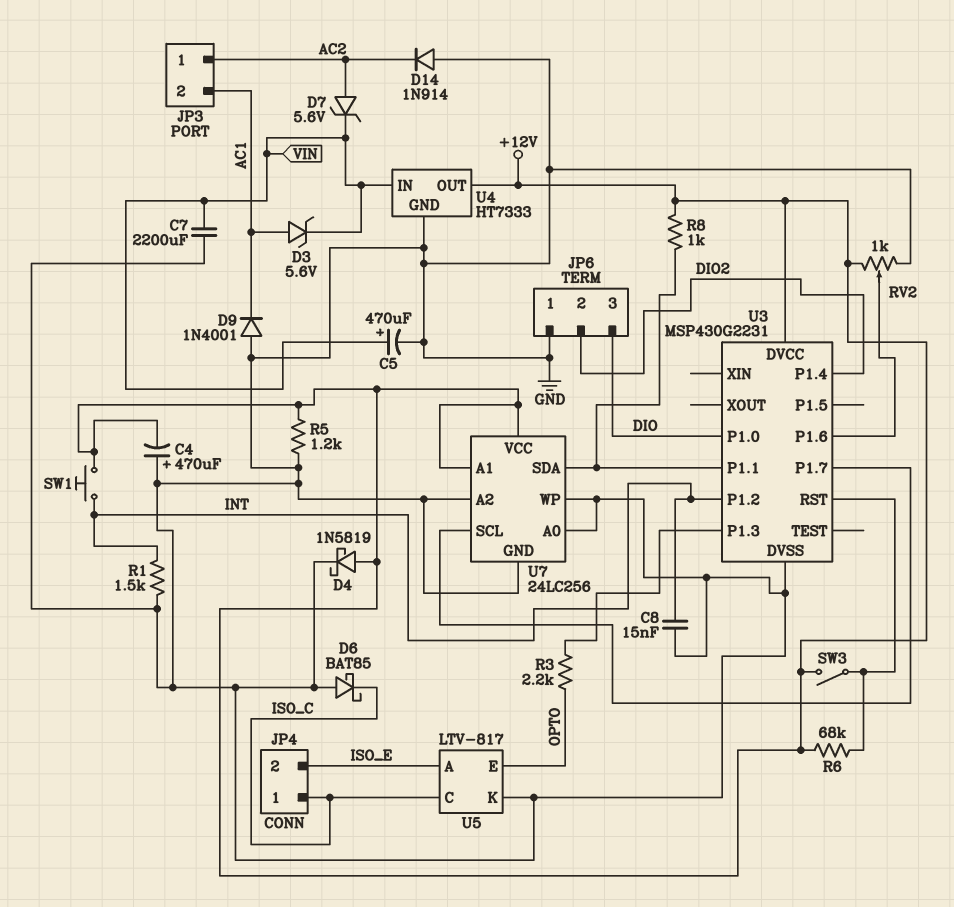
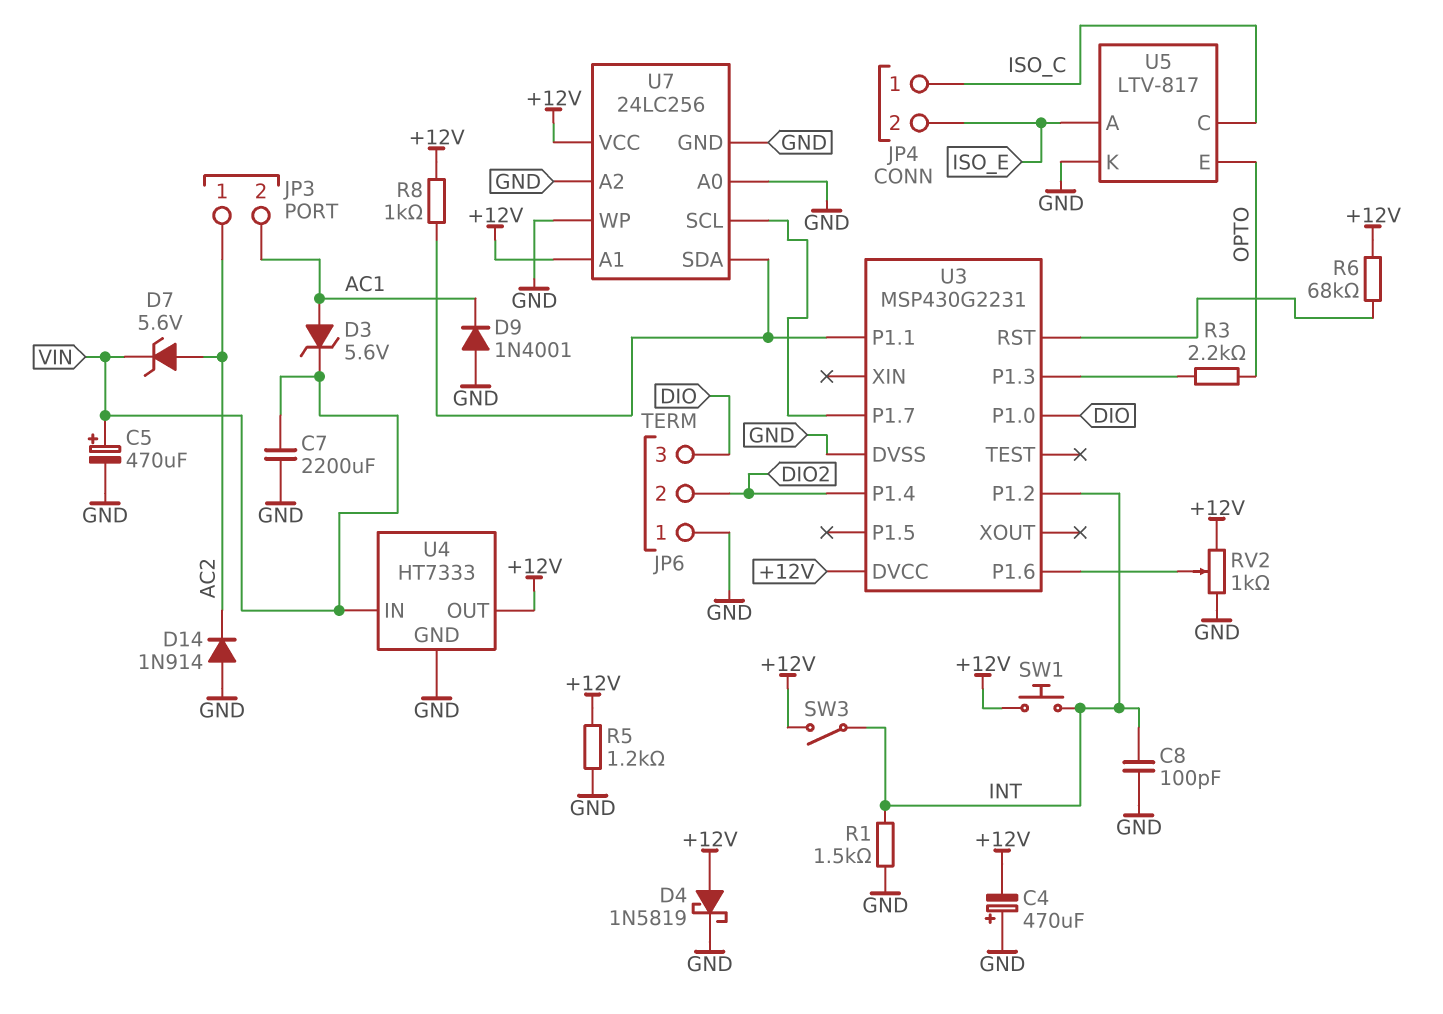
C8: 15nF (GND, INT) -> 100pF (GND, INT)
D6: schottky BAT85 (A GND, K ISO_C) -> none
SW3: switch (+12V, U3/RST) -> switch (+12V, INT)

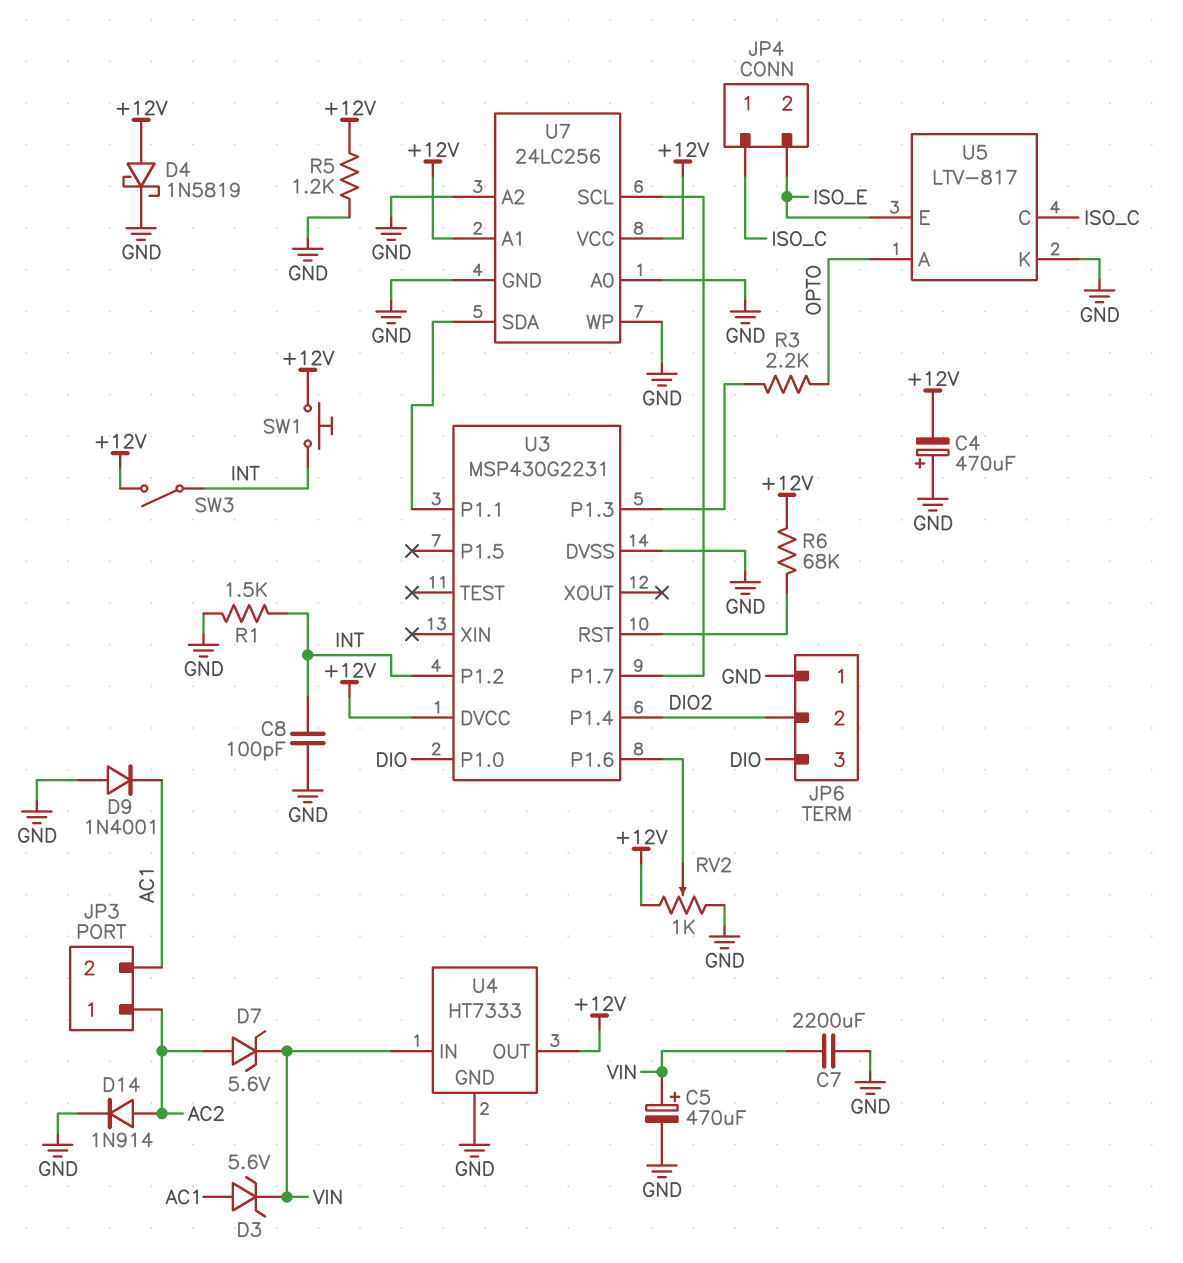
D14: diode 1N914 (A GND, K AC2) -> diode 1N914 (A AC2, K GND)
R8: 1k (+12V, U3/P1.1) -> none
U5 pin A: ISO_E -> OPTO
U5 pin E: OPTO -> ISO_E

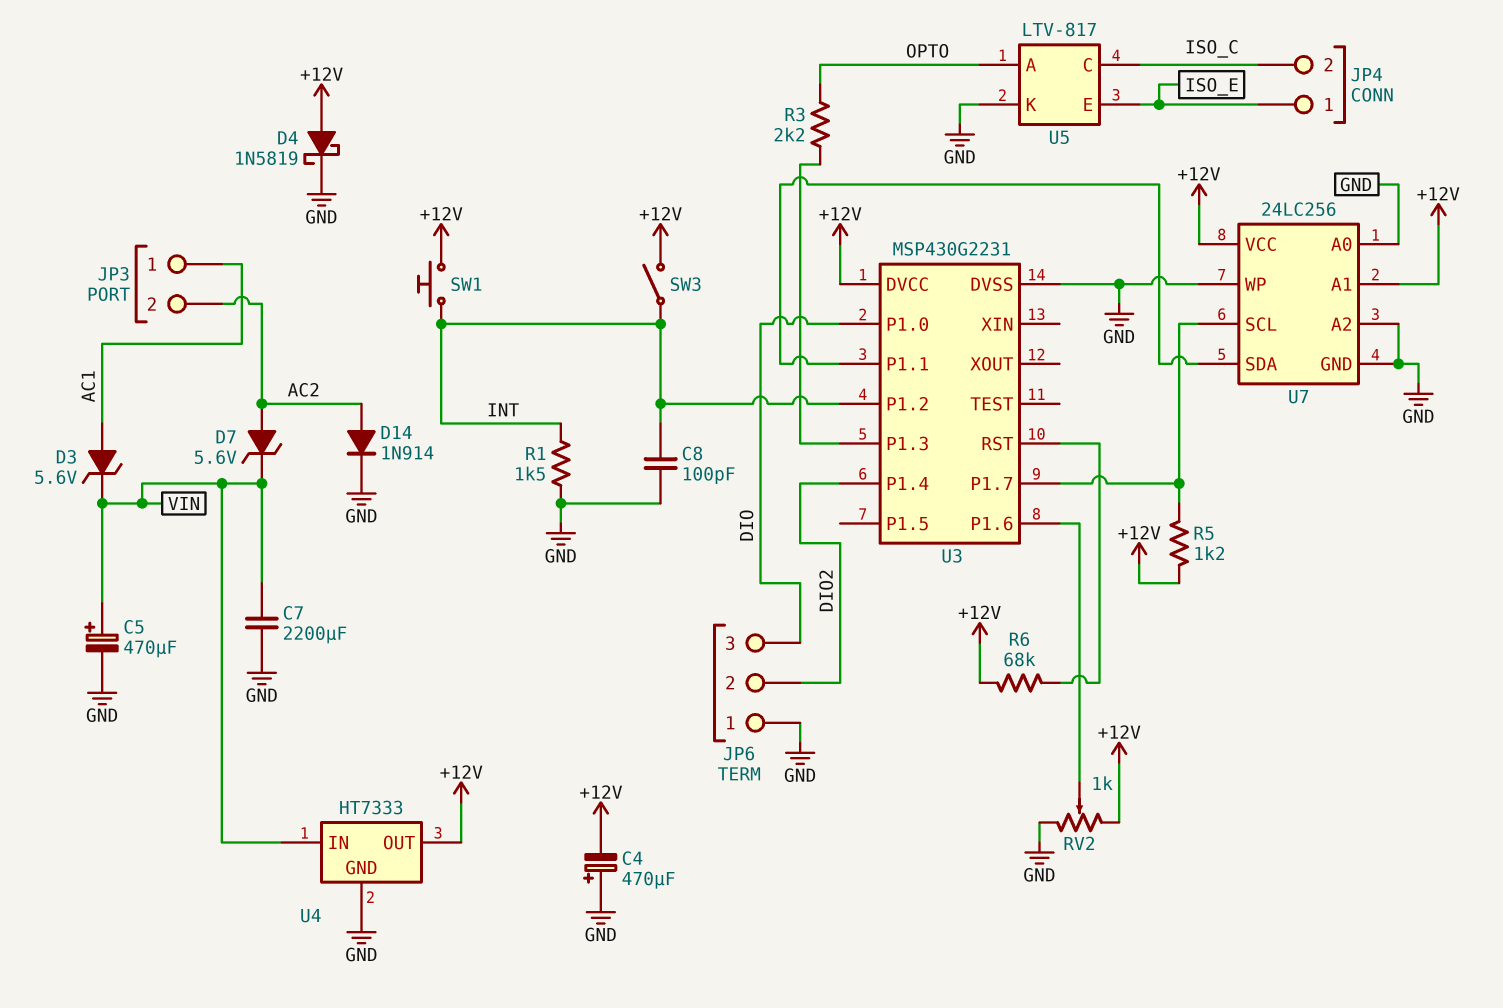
D9: diode 1N4001 (A GND, K AC1) -> none
JP3 pin 1: AC2 -> AC1
JP3 pin 2: AC1 -> AC2
JP4 pin 1: ISO_C -> ISO_E
JP4 pin 2: ISO_E -> ISO_C
R5: 1.2k (+12V, GND) -> 1.2k (+12V, U3/P1.7)

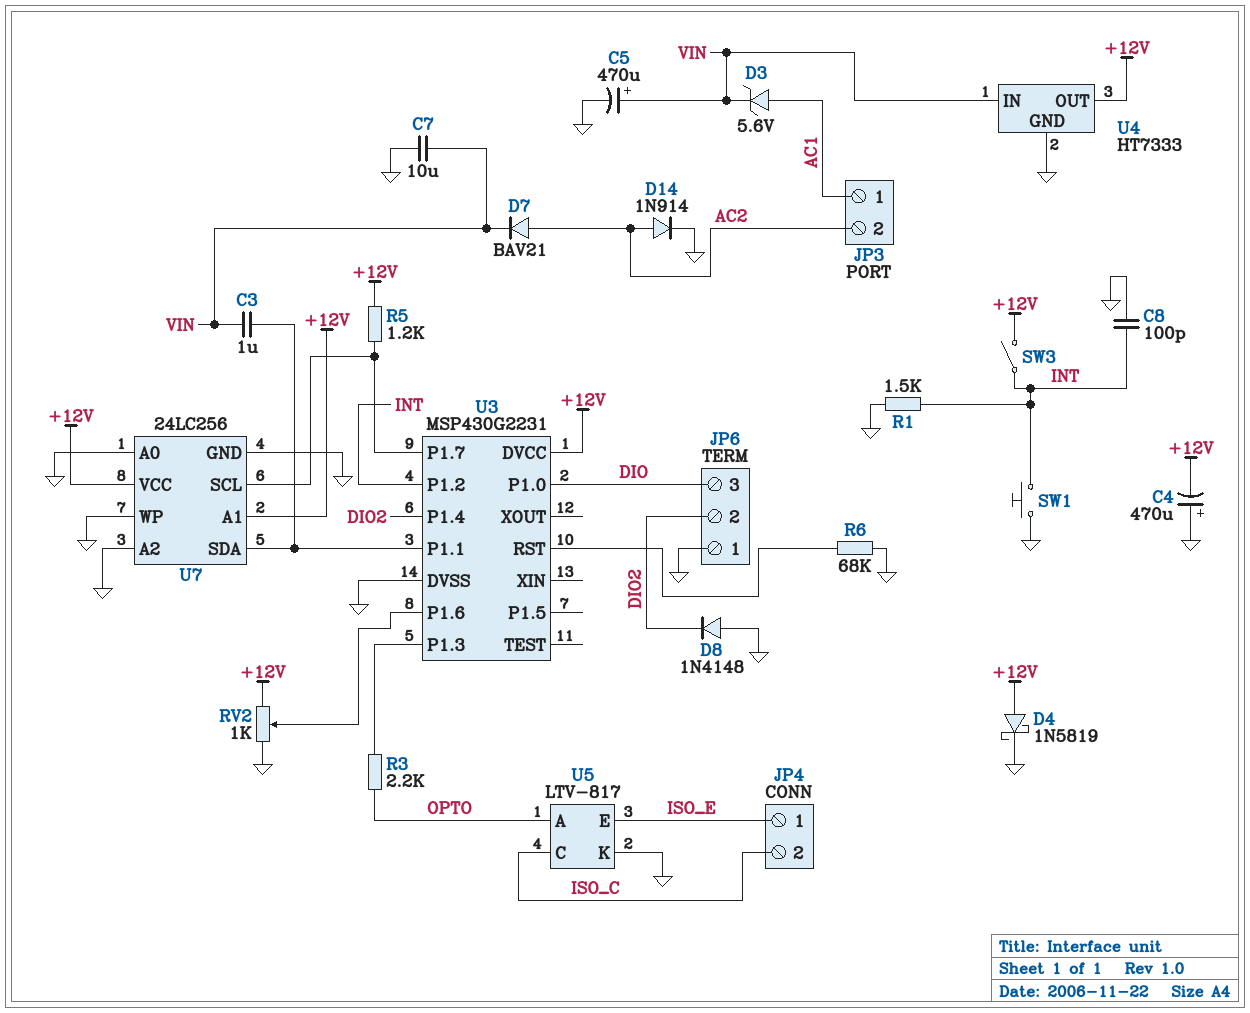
C3: none -> 1uF (U3/P1.1, VIN)
C7: 2200uF (GND, VIN) -> 10uF (GND, VIN)
D7: zener 5.6V (A AC2, K VIN) -> diode BAV21 (A AC2, K VIN)
D8: none -> diode 1N4148 (A GND, K DIO2)
R6: 68k (+12V, U3/RST) -> 68k (GND, U3/RST)
SW1: button (+12V, INT) -> button (GND, INT)

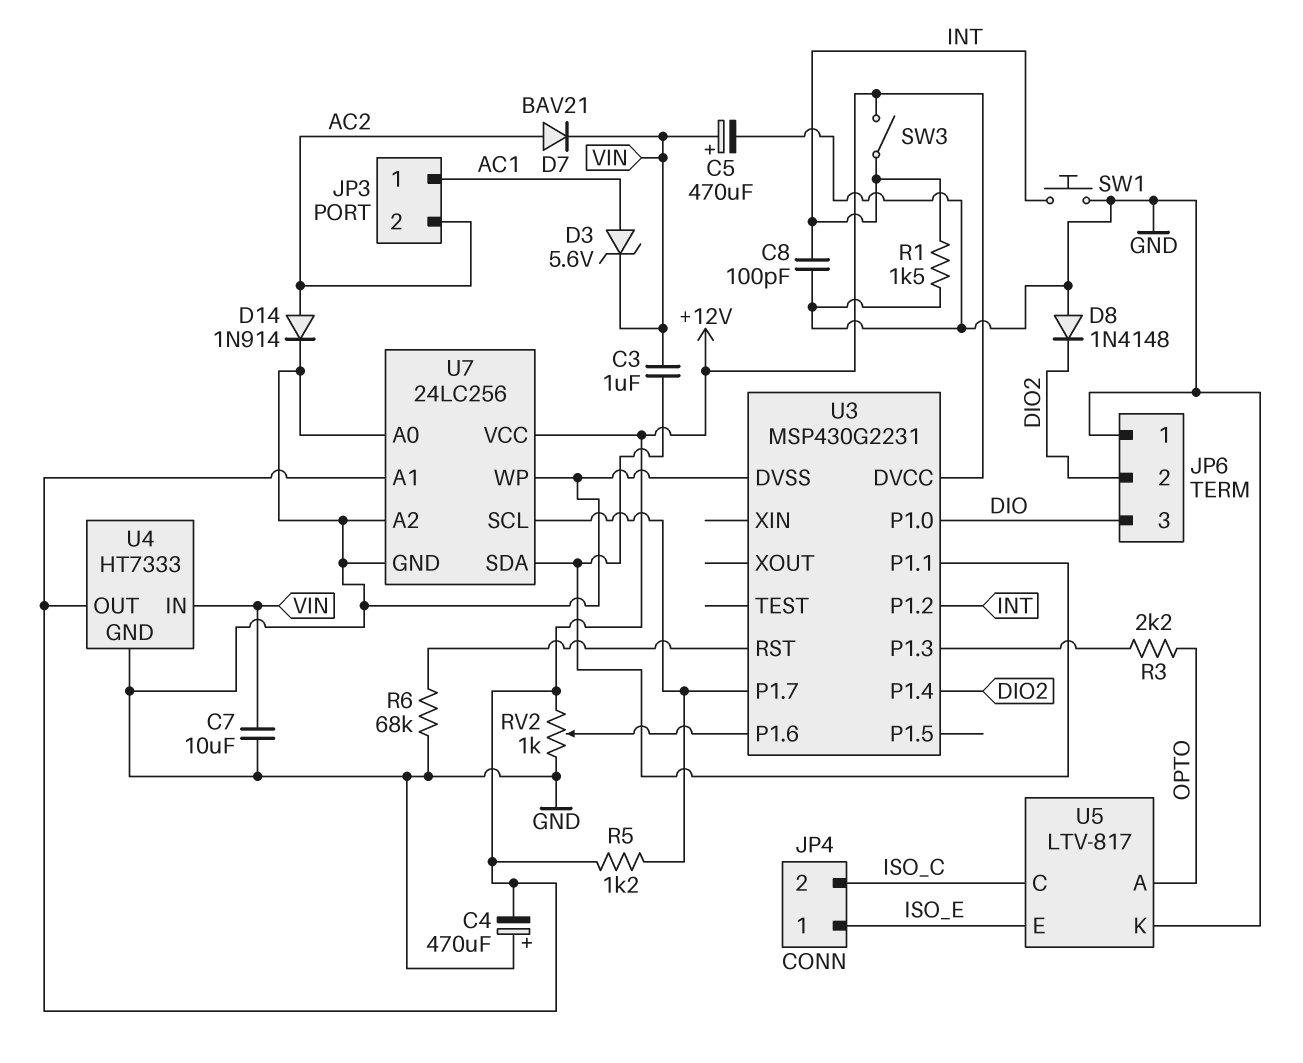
D4: schottky 1N5819 (A +12V, K GND) -> none

